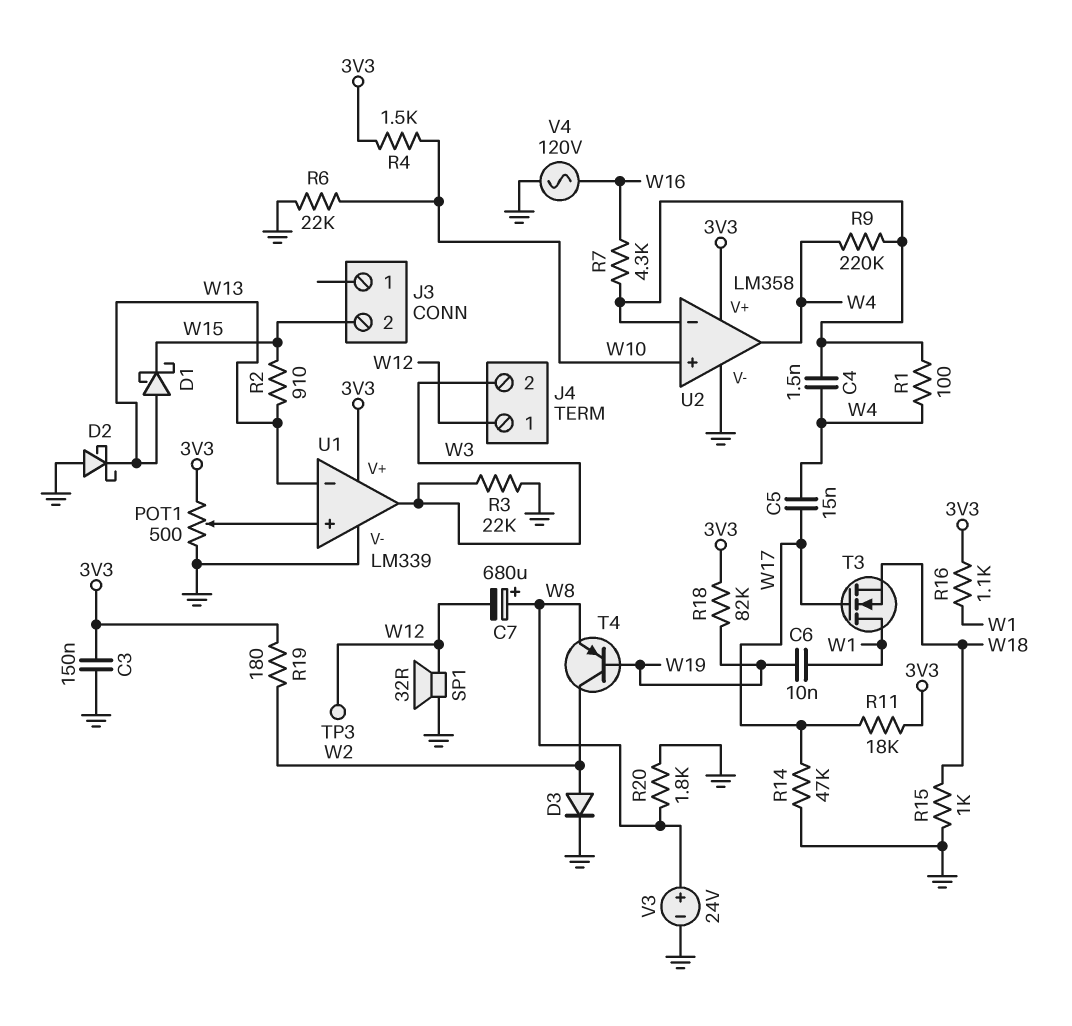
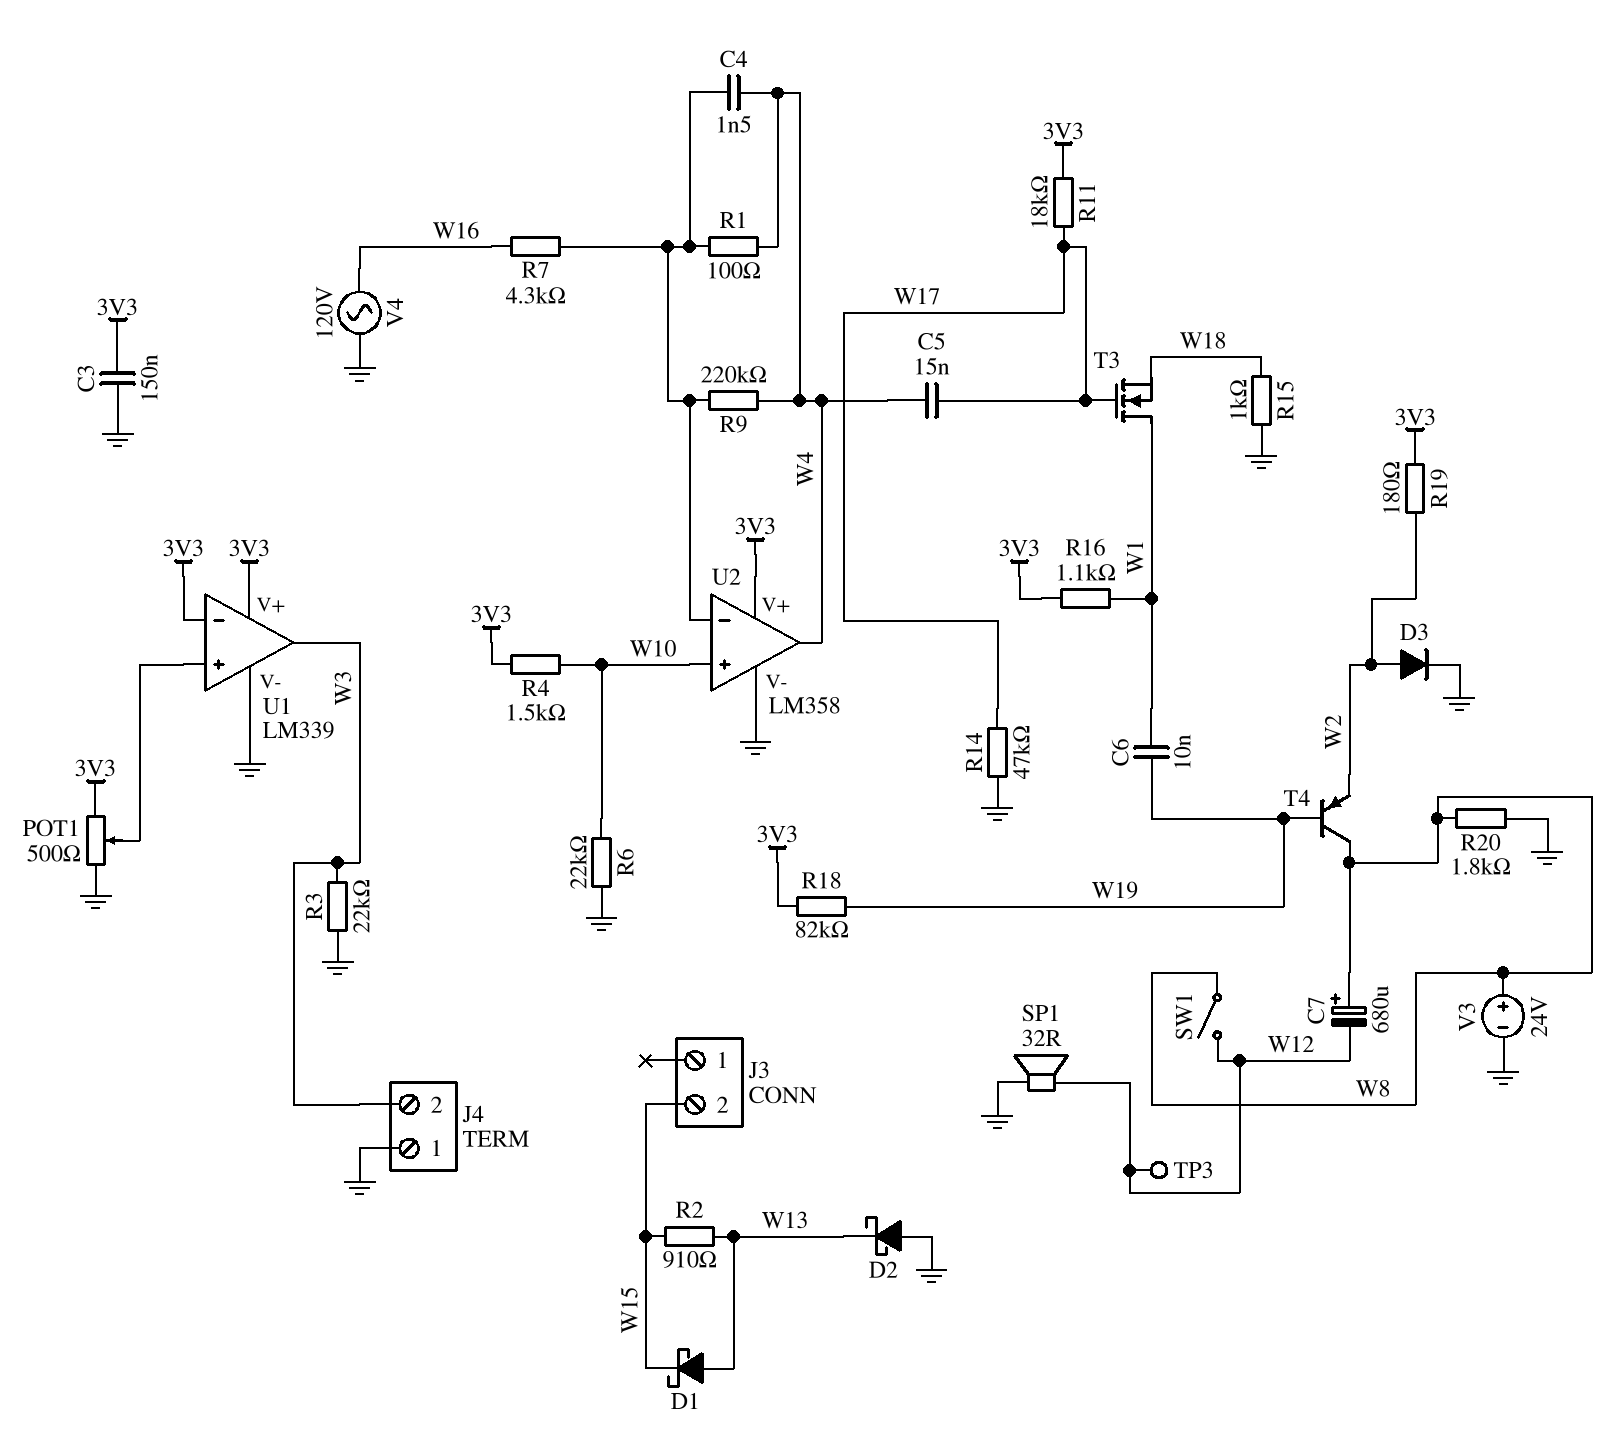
J4 pin 1: W12 -> GND
SW1: none -> switch (W8, W12)
T4: PNP (B W19, C W2, E W8) -> PNP (B W19, C W8, E W2)
U1 pin in-: W13 -> 3V3

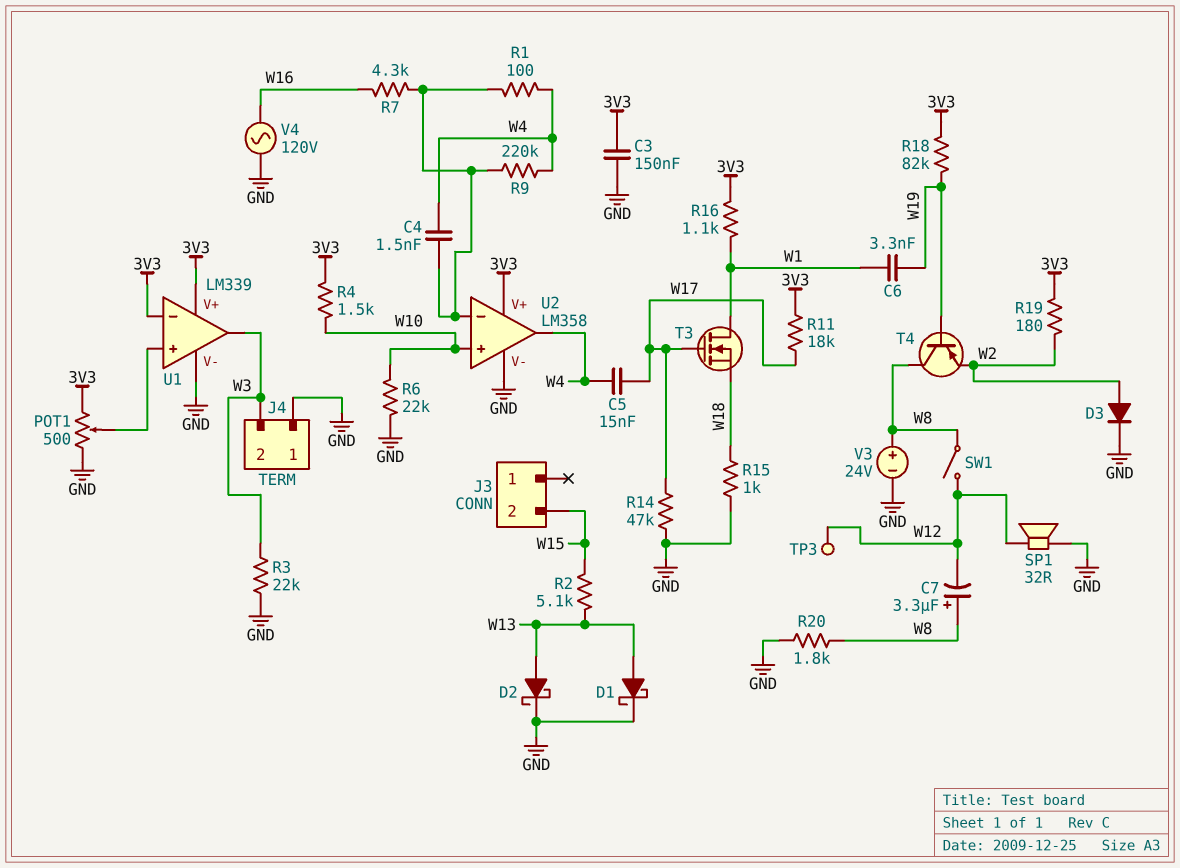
C6: 10nF (W1, W19) -> 3.3nF (W1, W19)
C7: 680uF (plus W8, minus W12) -> 3.3uF (plus W8, minus W12)
D1: schottky (A W13, K W15) -> schottky (A W13, K GND)
D2: schottky (A GND, K W13) -> schottky (A W13, K GND)
R2: 910 (W13, W15) -> 5.1k (W13, W15)

